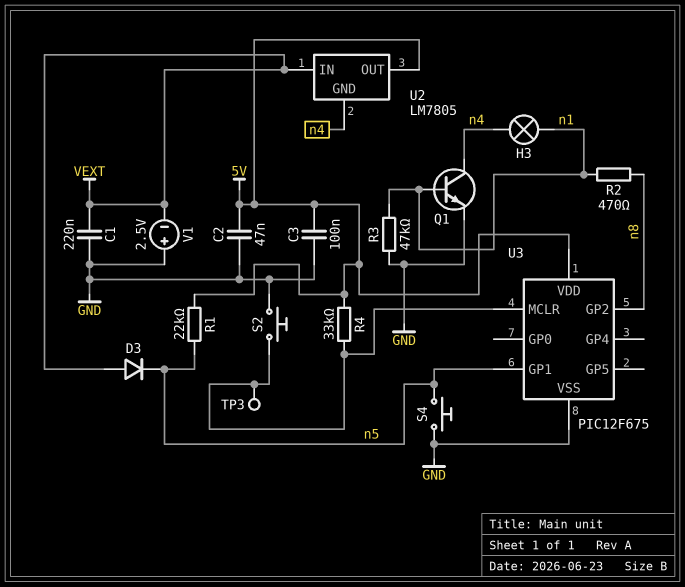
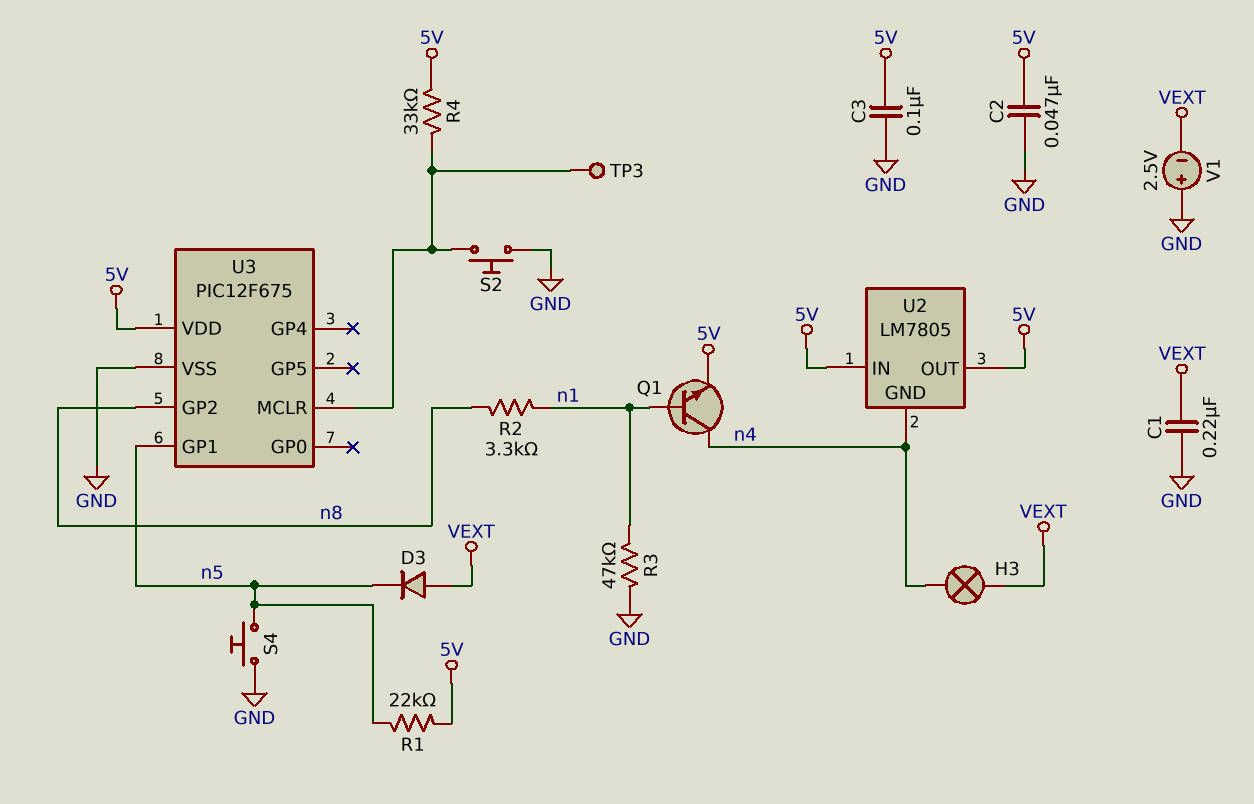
H3: lamp (n1, n4) -> lamp (VEXT, n4)
Q1: NPN (B n1, C n4, E GND) -> NPN (B n1, C n4, E 5V)
R2: 470 (n1, n8) -> 3.3k (n1, n8)
U2 pin IN: VEXT -> 5V

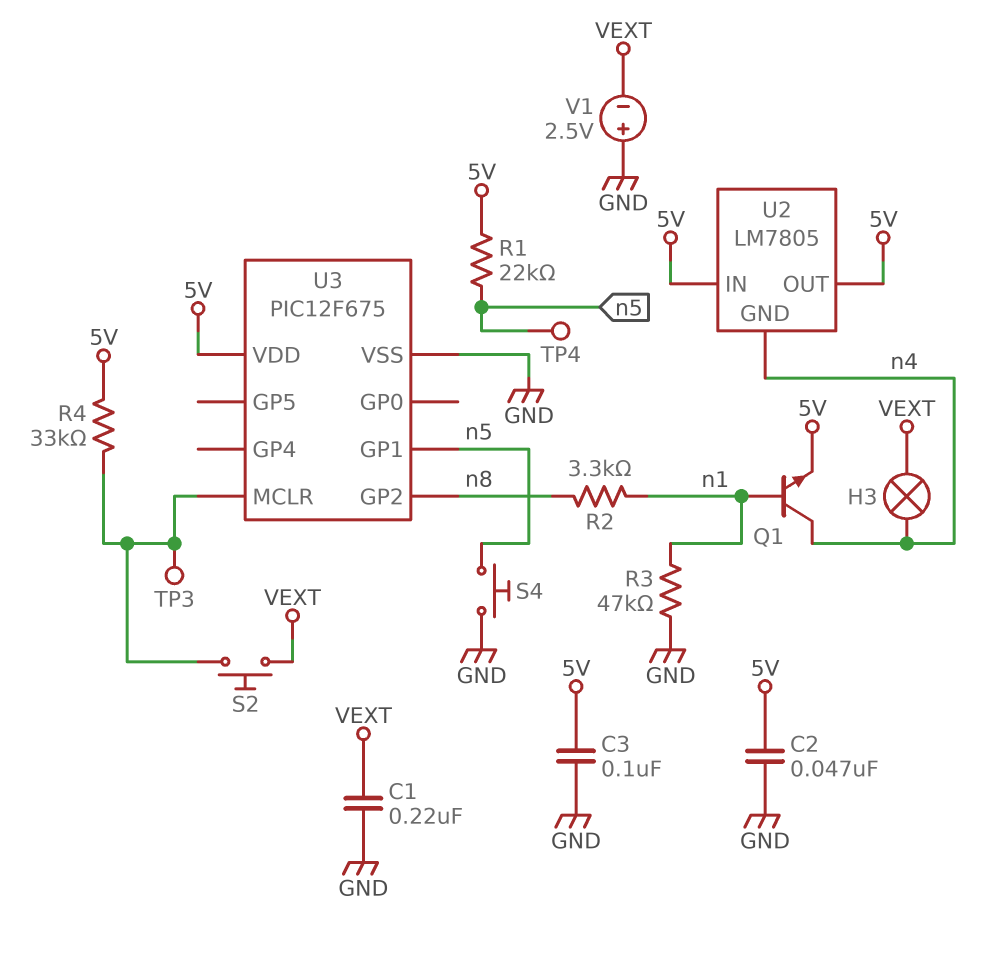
D3: diode (A VEXT, K n5) -> none
S2: button (GND, U3/MCLR) -> button (U3/MCLR, VEXT)
TP4: none -> test point (n5)

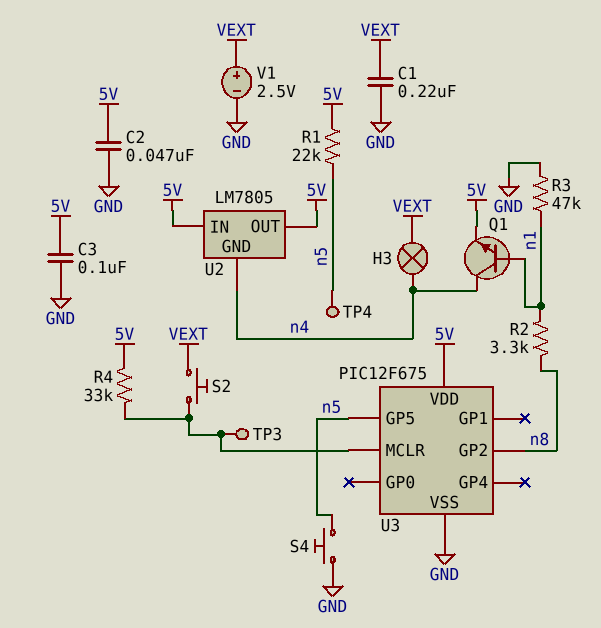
U3 pin GP1: n5 -> none
U3 pin GP5: none -> n5
V1: 2.5V (plus GND, minus VEXT) -> 2.5V (plus VEXT, minus GND)

